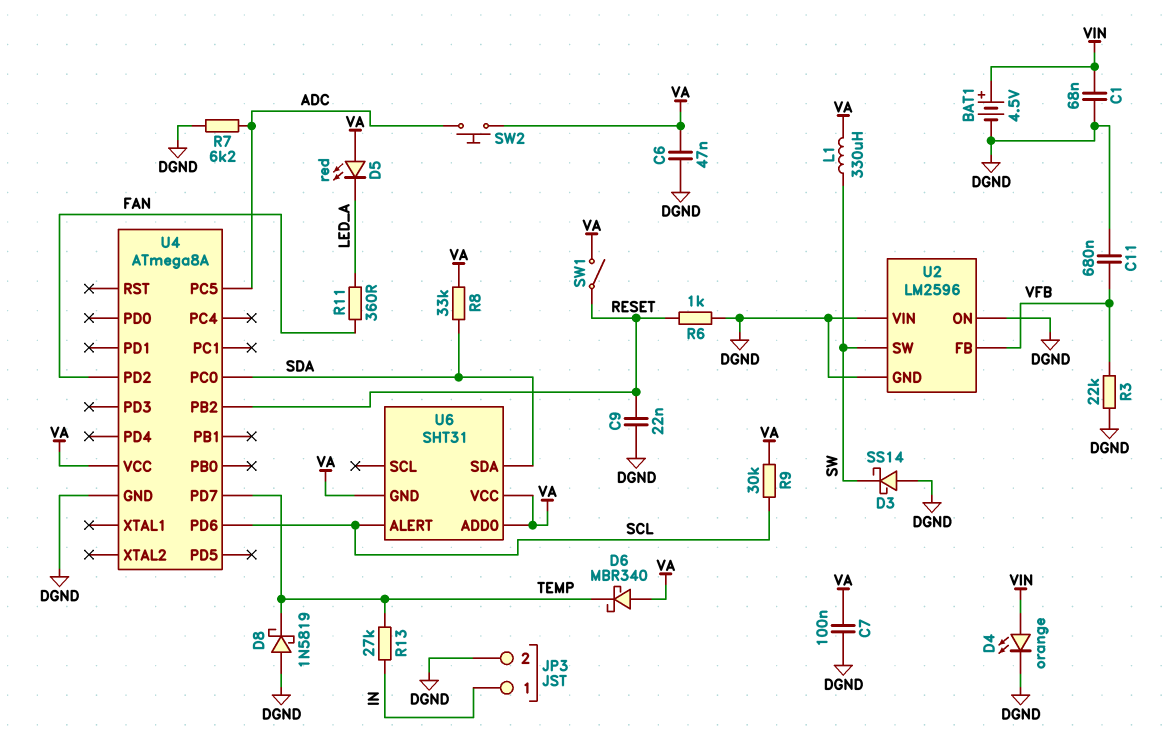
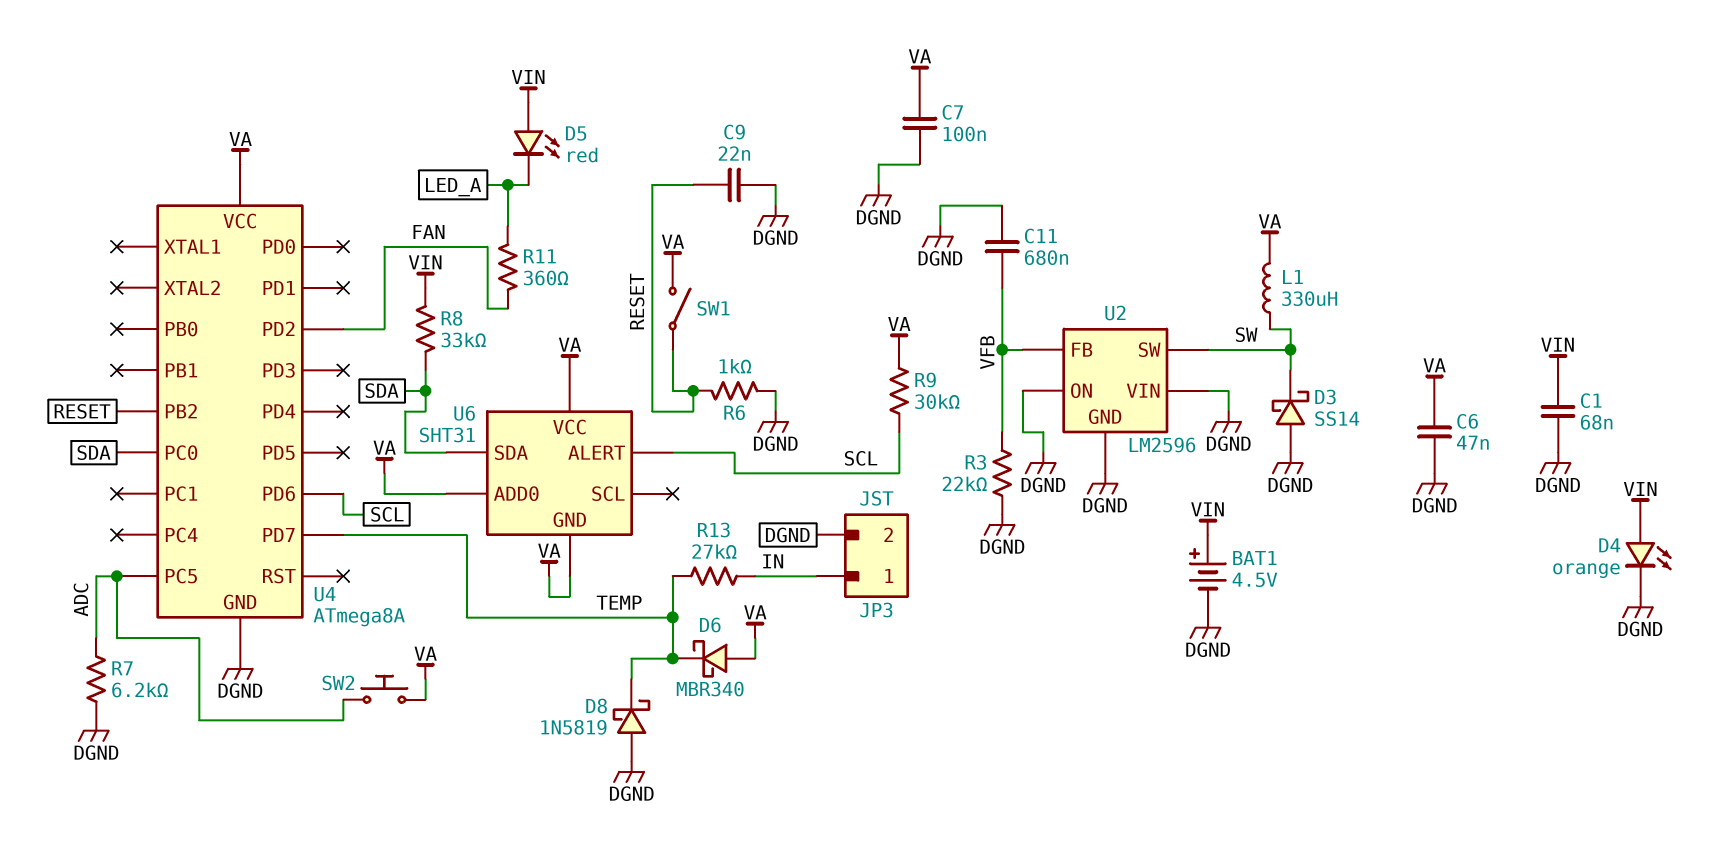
D5: LED red (A VA, K LED_A) -> LED red (A VIN, K LED_A)
R8: 33k (SDA, VA) -> 33k (SDA, VIN)

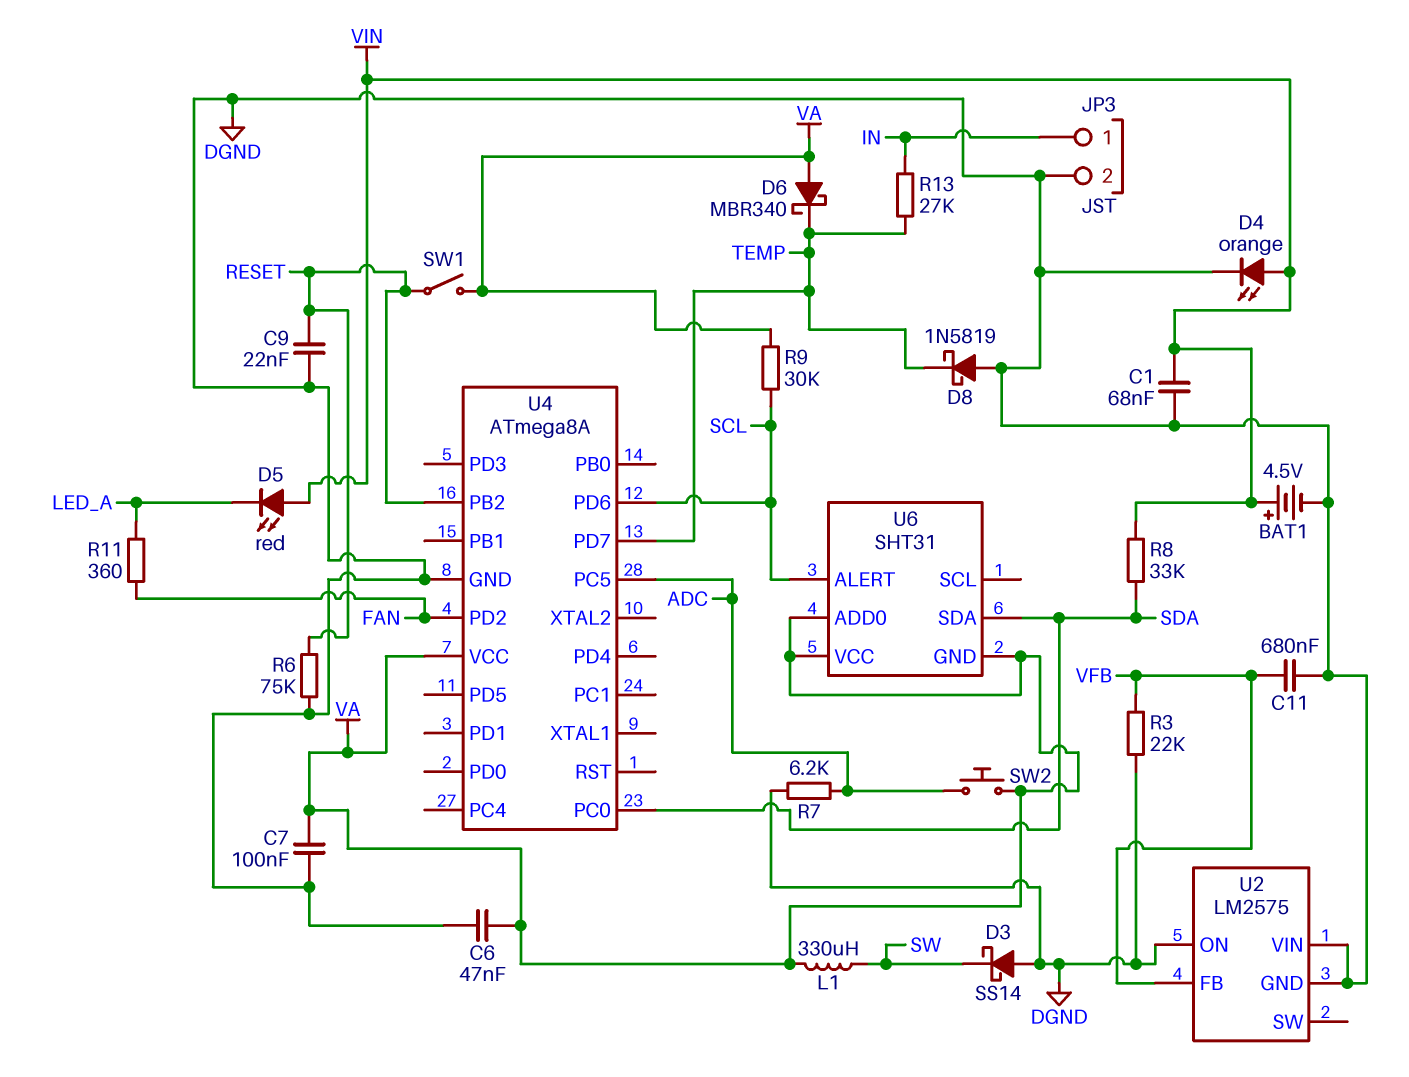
R6: 1k (DGND, RESET) -> 75k (DGND, RESET)
U2: LM2596 -> LM2575
U2 pin SW: SW -> none

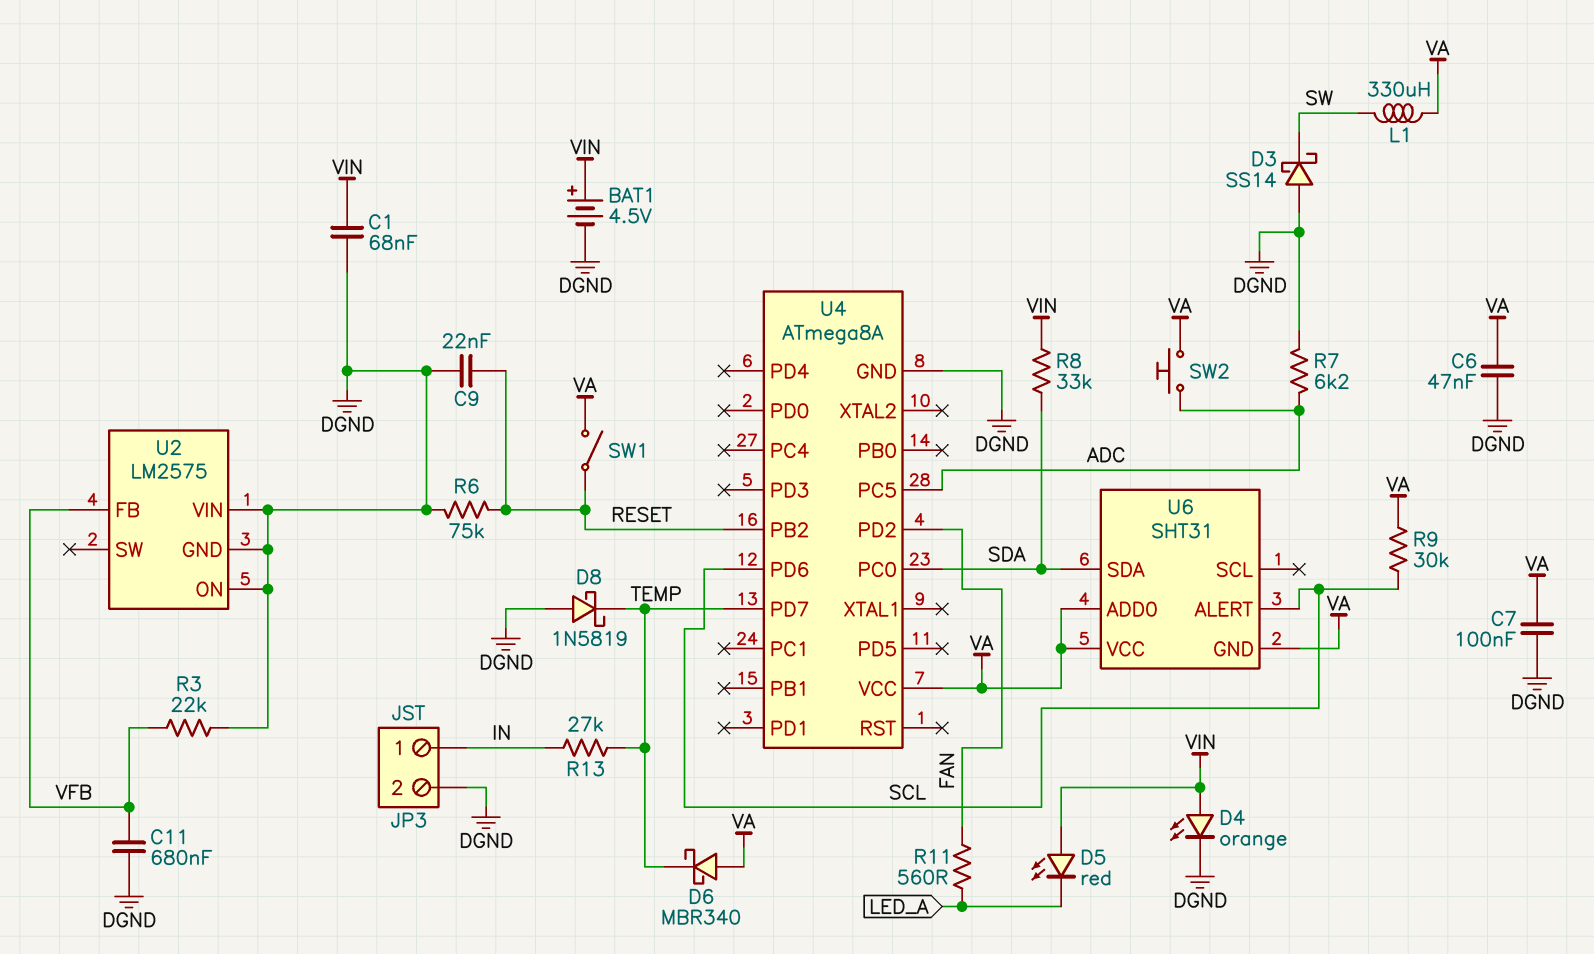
R11: 360 (FAN, LED_A) -> 560 (FAN, LED_A)

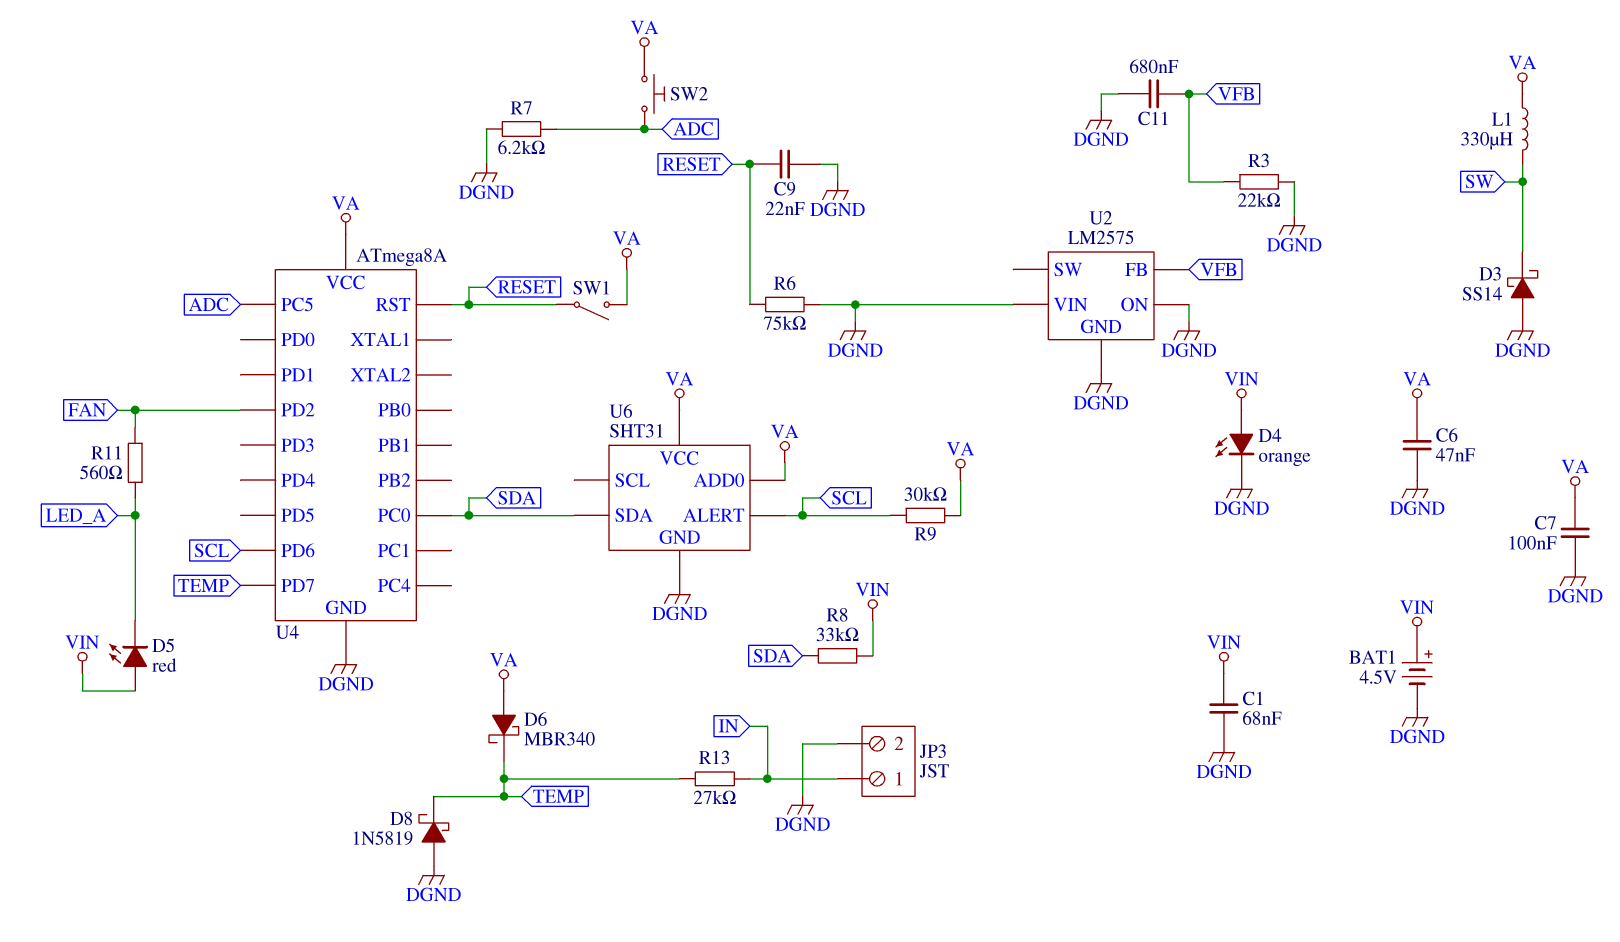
U4 pin PB2: RESET -> none
U4 pin RST: none -> RESET
U6 pin GND: VA -> DGND

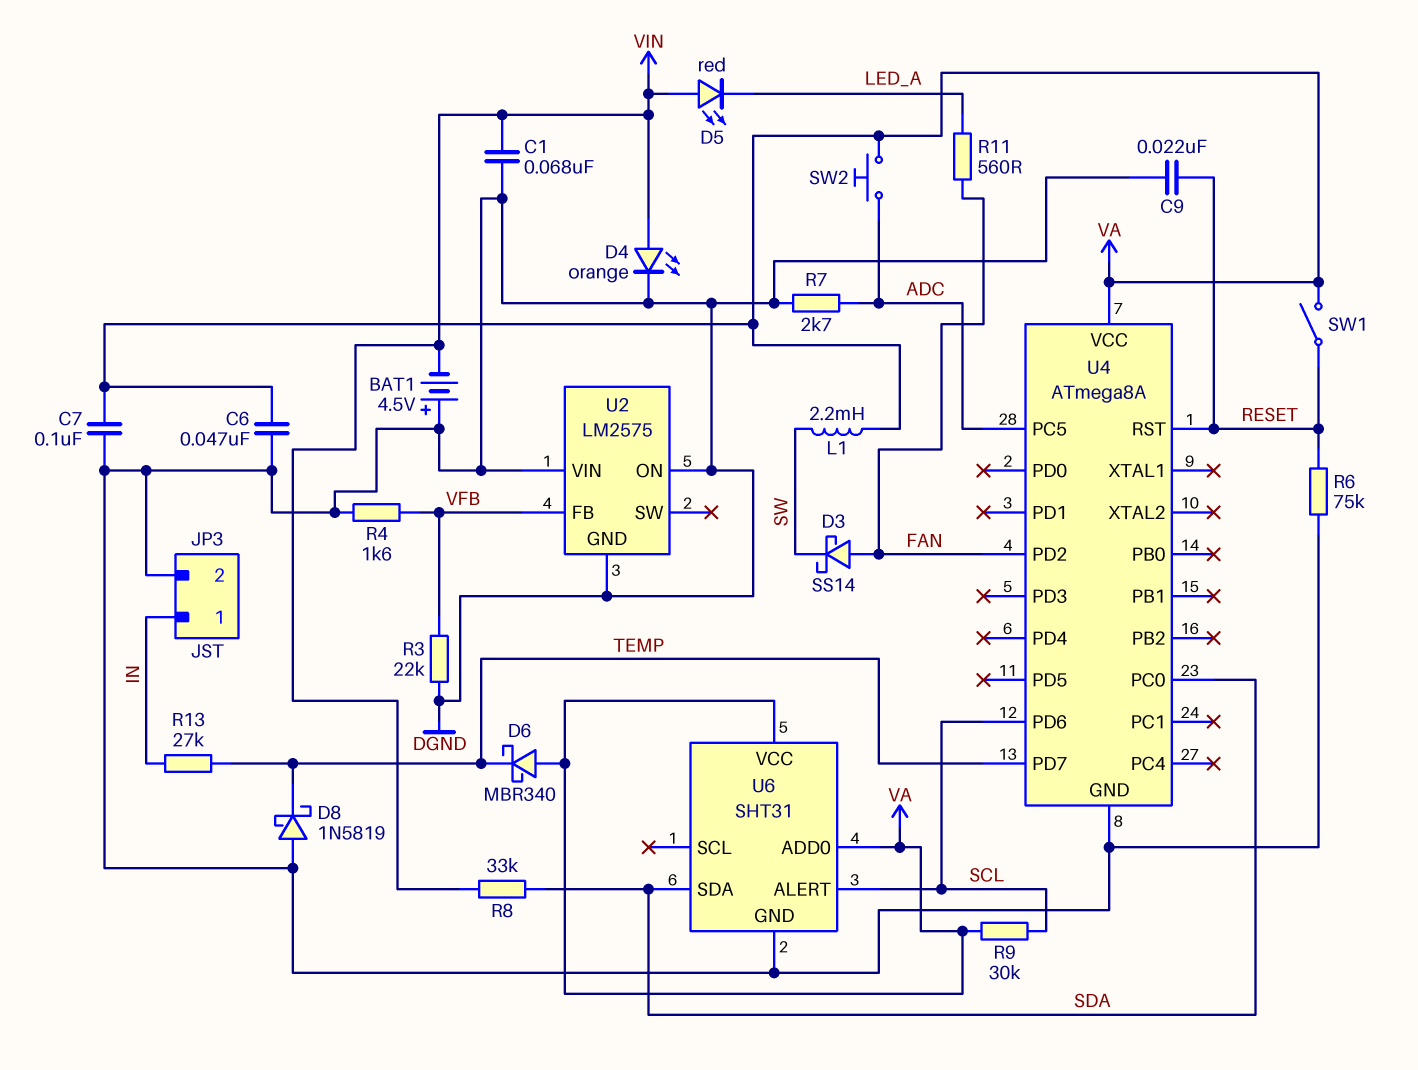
BAT1: 4.5V (plus VIN, minus DGND) -> 4.5V (plus DGND, minus VIN)
C11: 680nF (DGND, VFB) -> none
D3: schottky SS14 (A DGND, K SW) -> schottky SS14 (A FAN, K SW)
L1: 330uH (SW, VA) -> 2.2mH (SW, VA)
R4: none -> 1.6k (DGND, VFB)
R7: 6.2k (ADC, DGND) -> 2.7k (ADC, DGND)

